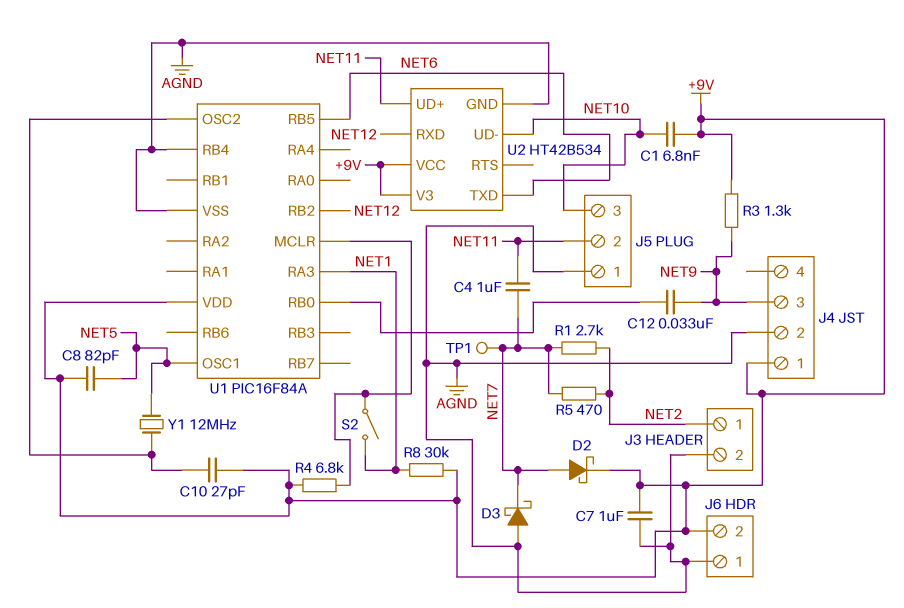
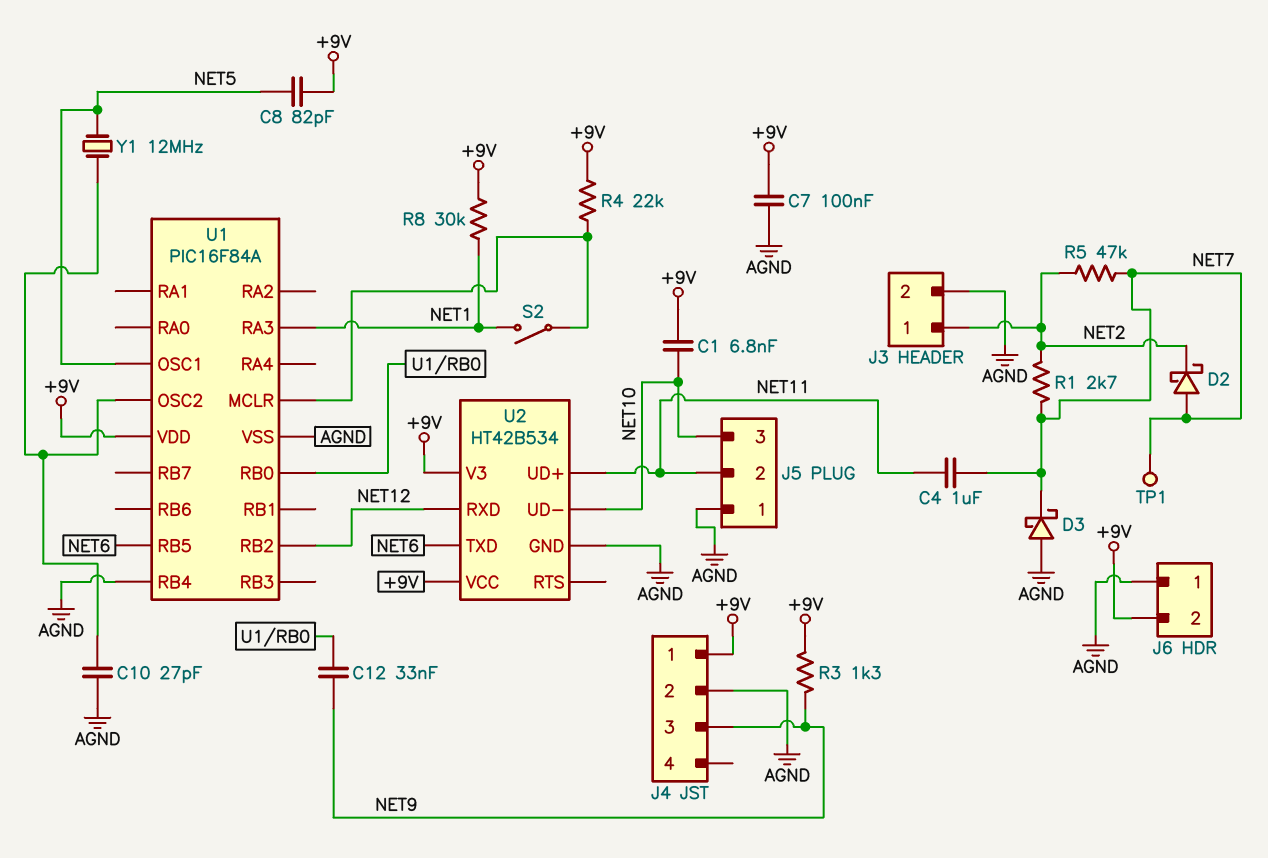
C7: 1uF (+9V, AGND) -> 100nF (+9V, AGND)
C10: 27pF (+9V, U1/OSC2) -> 27pF (AGND, U1/OSC2)
D2: schottky (A NET7, K +9V) -> schottky (A NET7, K NET2)
R4: 6.8k (+9V, U1/MCLR) -> 22k (+9V, U1/MCLR)
R5: 470 (NET2, NET7) -> 47k (NET2, NET7)

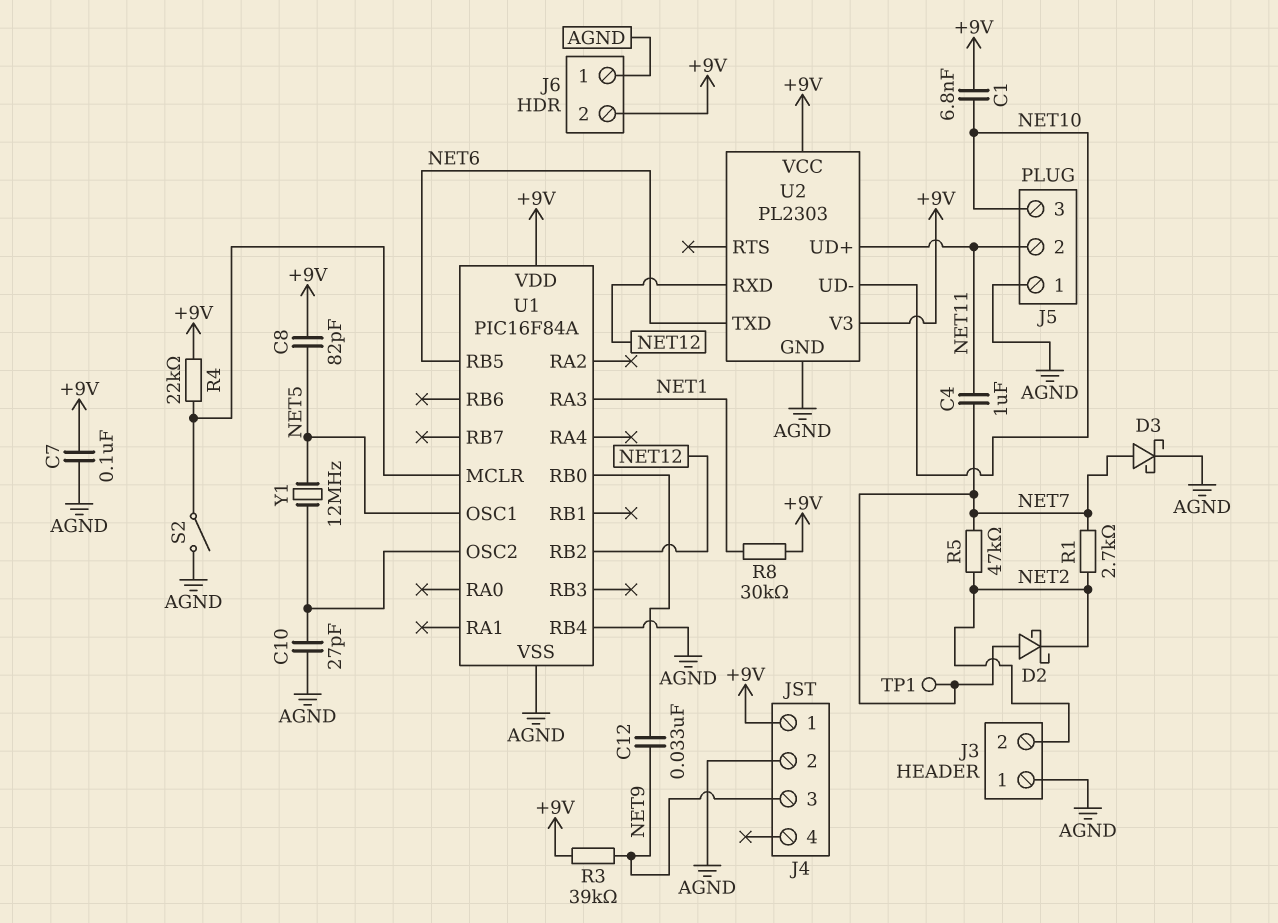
D3: schottky (A AGND, K NET7) -> schottky (A NET7, K AGND)
J3 pin 1: NET2 -> AGND
J3 pin 2: AGND -> NET2
R3: 1.3k (+9V, NET9) -> 39k (+9V, NET9)
S2: switch (NET1, U1/MCLR) -> switch (AGND, U1/MCLR)
U2: HT42B534 -> PL2303

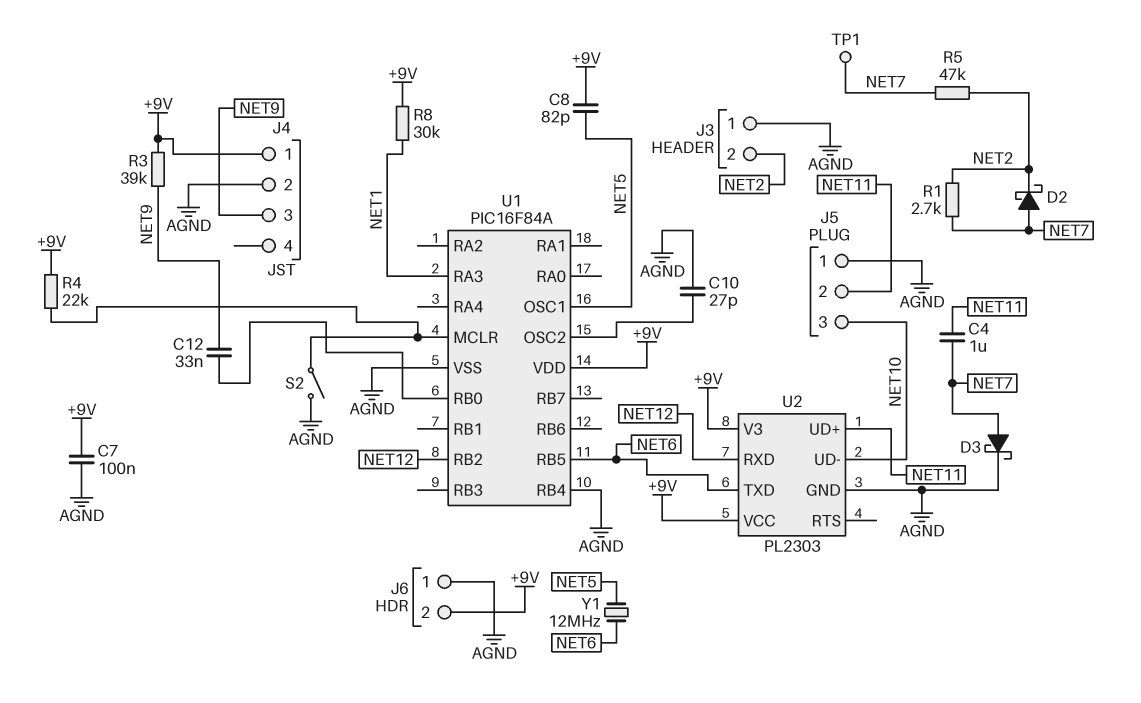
C1: 6.8nF (+9V, NET10) -> none
Y1: 12MHz (NET5, U1/OSC2) -> 12MHz (NET5, NET6)

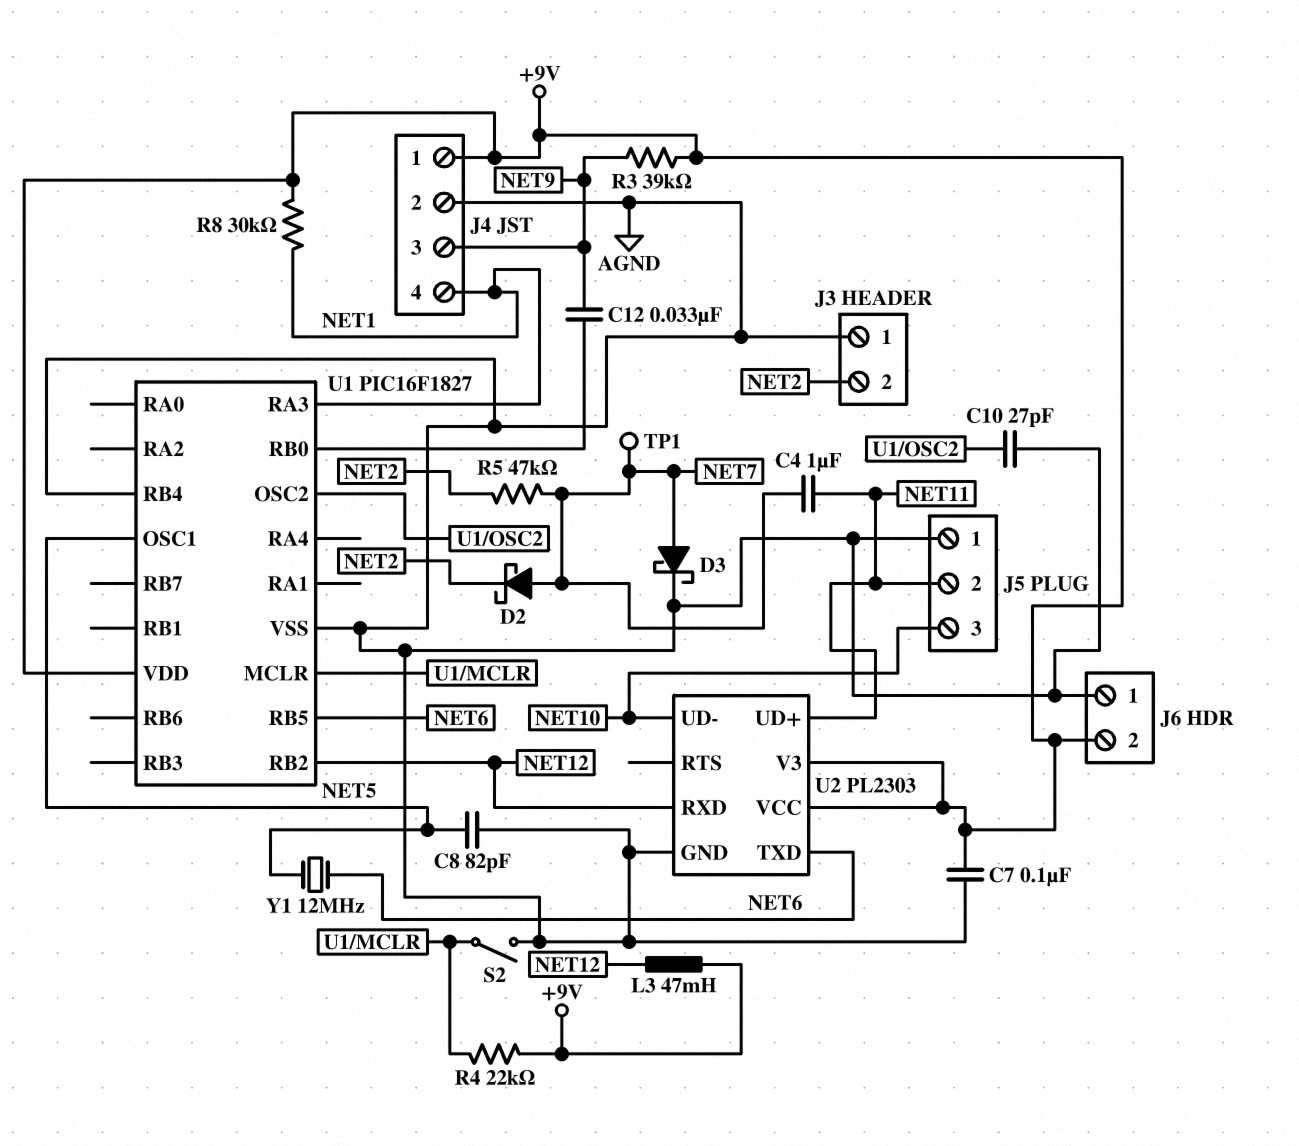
C8: 82pF (+9V, NET5) -> 82pF (AGND, NET5)
J4 pin 4: none -> NET1
L3: none -> 47mH (+9V, NET12)
R1: 2.7k (NET2, NET7) -> none
U1: PIC16F84A -> PIC16F1827

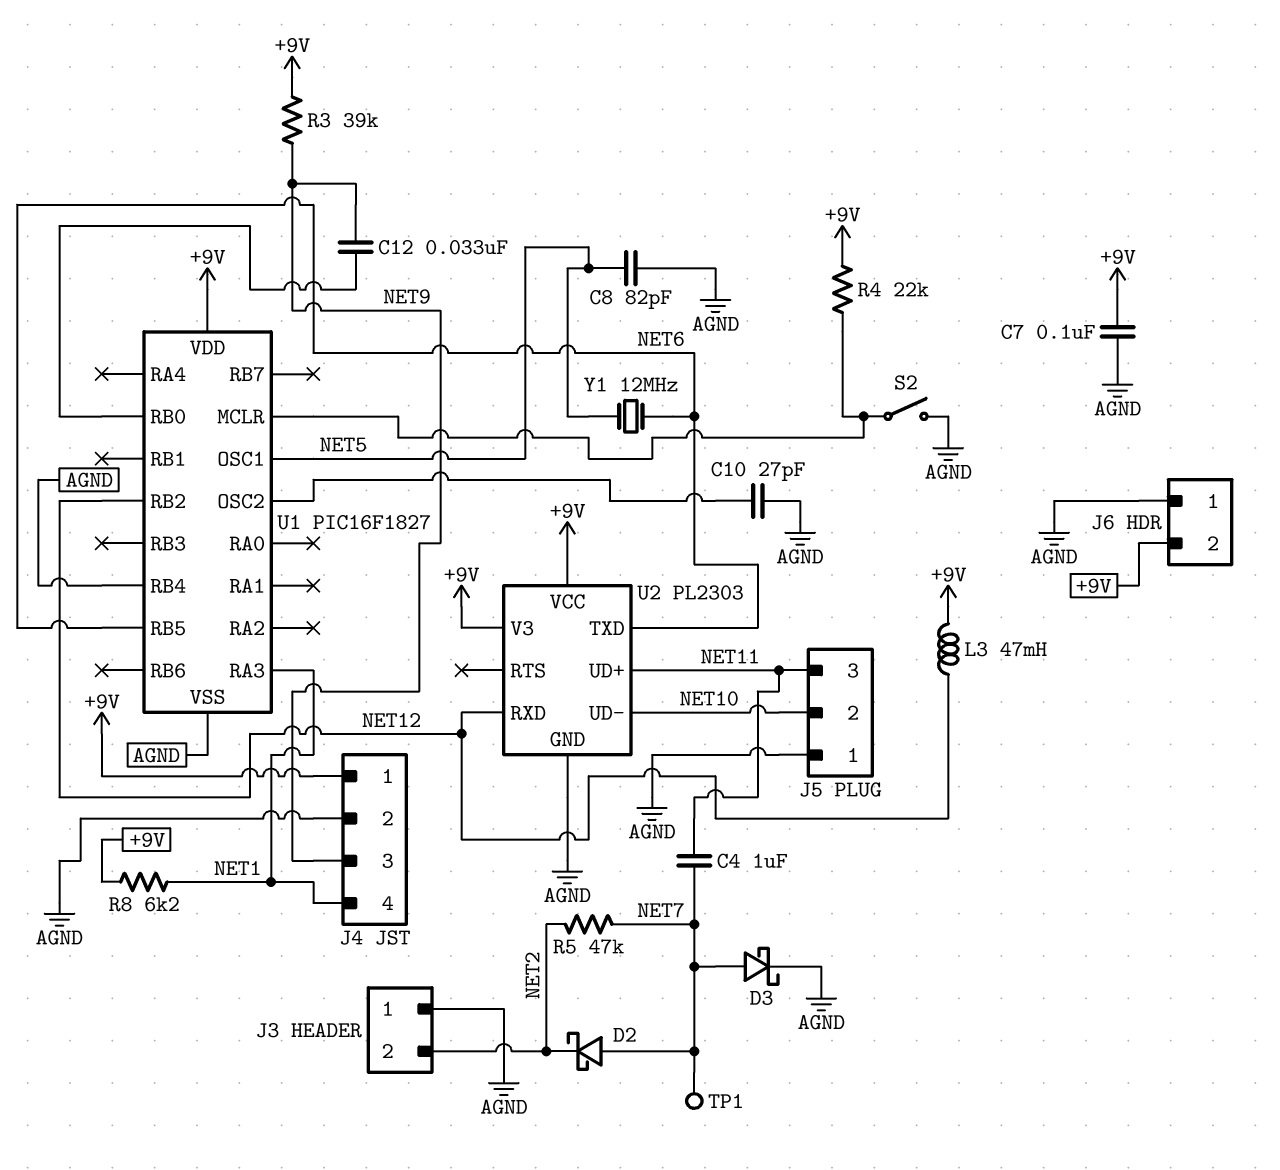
J5 pin 2: NET11 -> NET10
J5 pin 3: NET10 -> NET11
R8: 30k (+9V, NET1) -> 6.2k (+9V, NET1)

